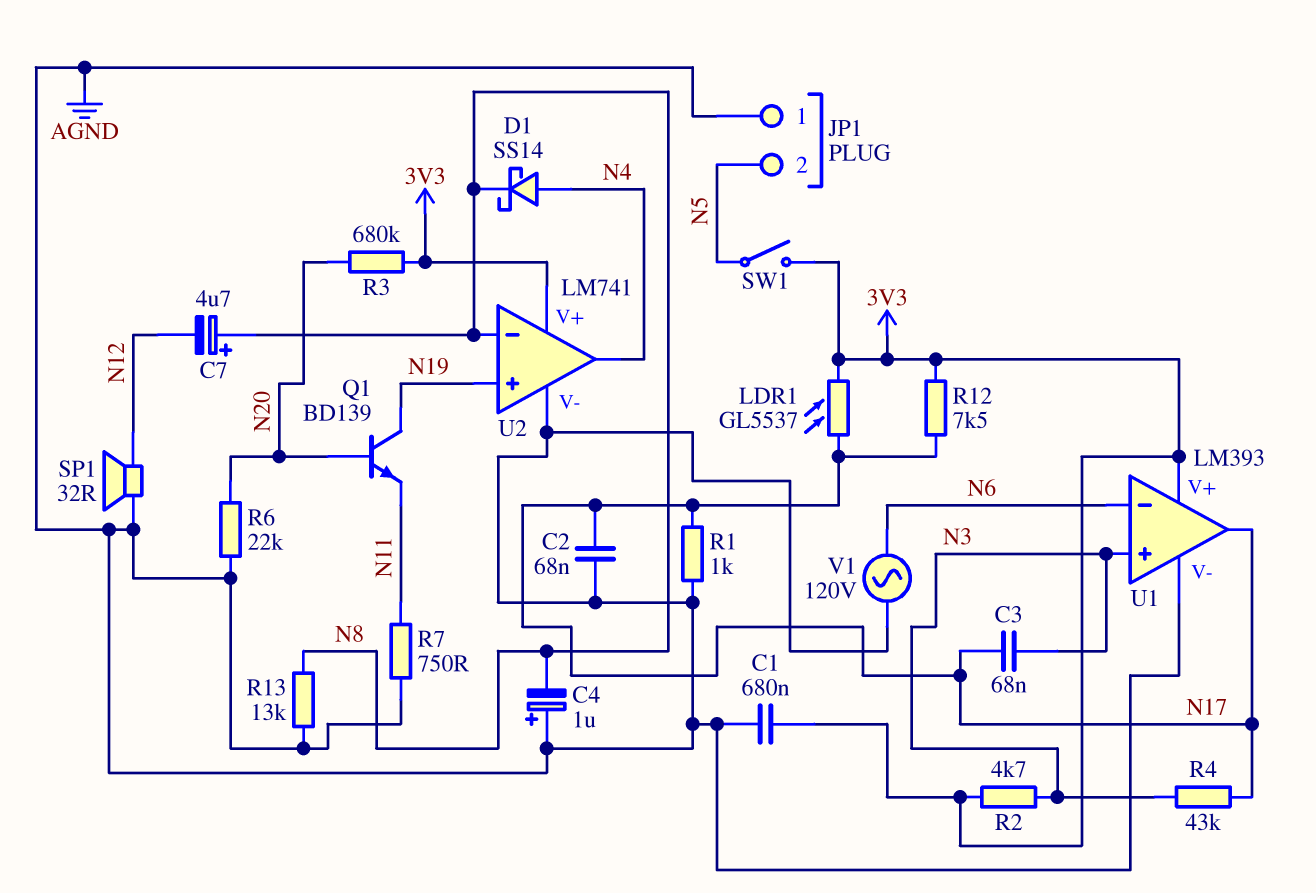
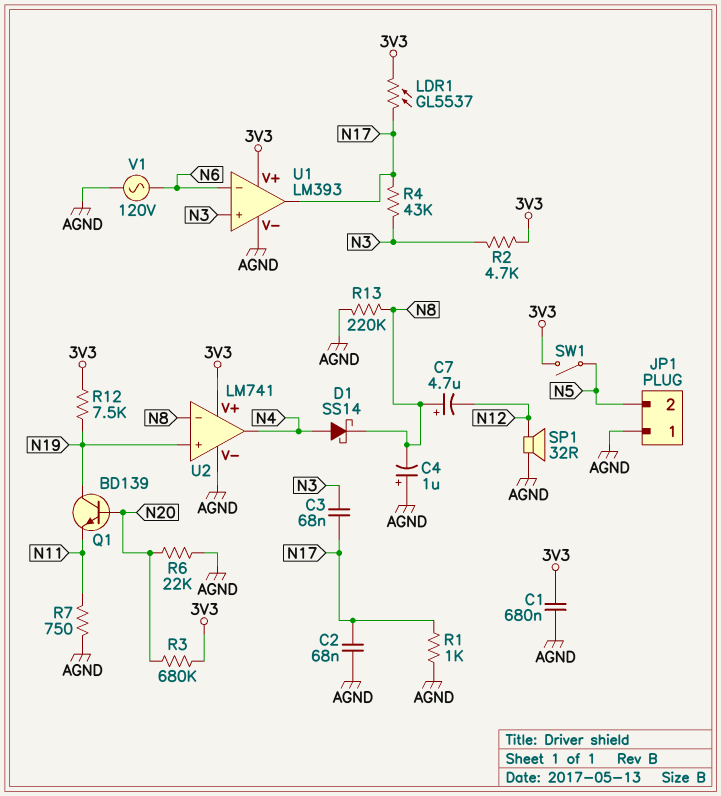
R12: 7.5k (3V3, N17) -> 7.5k (3V3, N19)
R13: 13k (AGND, N8) -> 220k (AGND, N8)

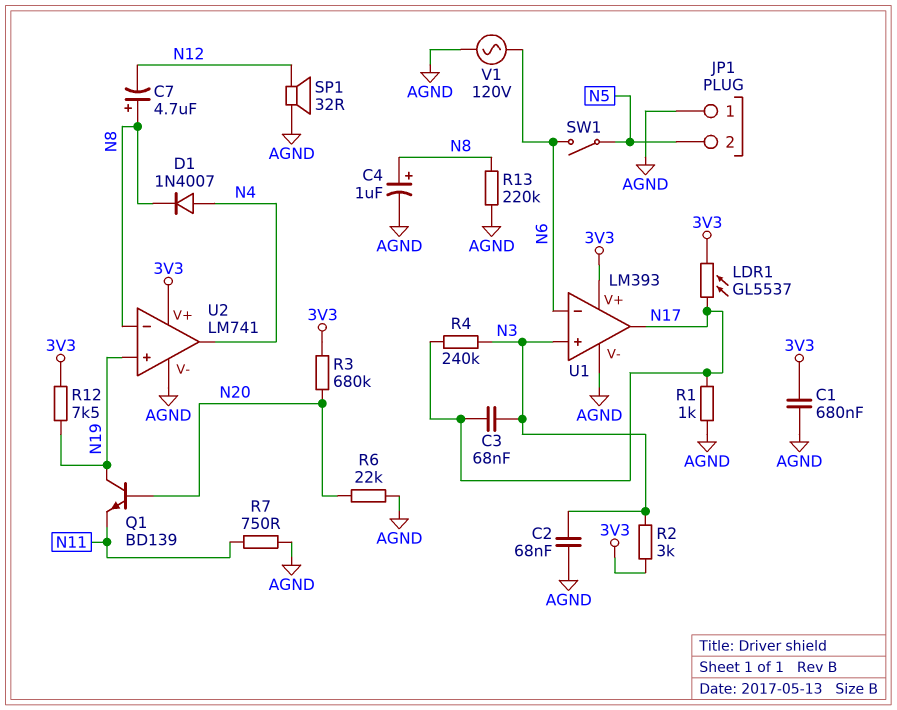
C2: 68nF (AGND, N17) -> 68nF (AGND, N3)
C4: 1uF (plus AGND, minus N8) -> 1uF (plus N8, minus AGND)
D1: schottky SS14 (A N4, K N8) -> diode 1N4007 (A N4, K N8)
R2: 4.7k (3V3, N3) -> 3k (3V3, N3)
R4: 43k (N3, N17) -> 240k (N3, N17)
SW1: switch (3V3, N5) -> switch (N5, N6)

